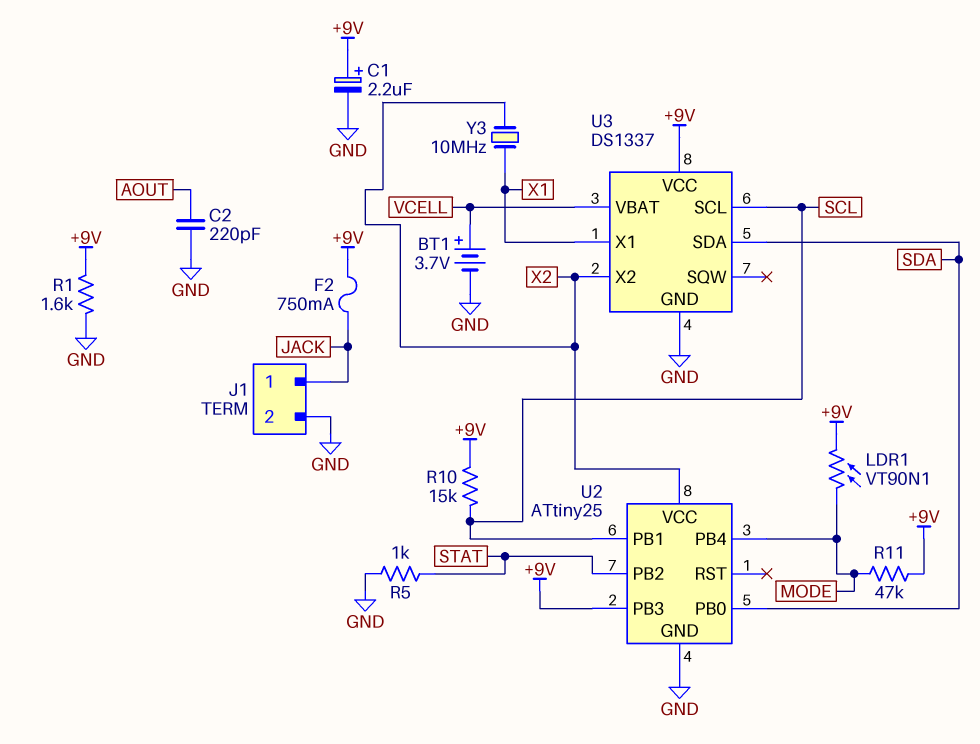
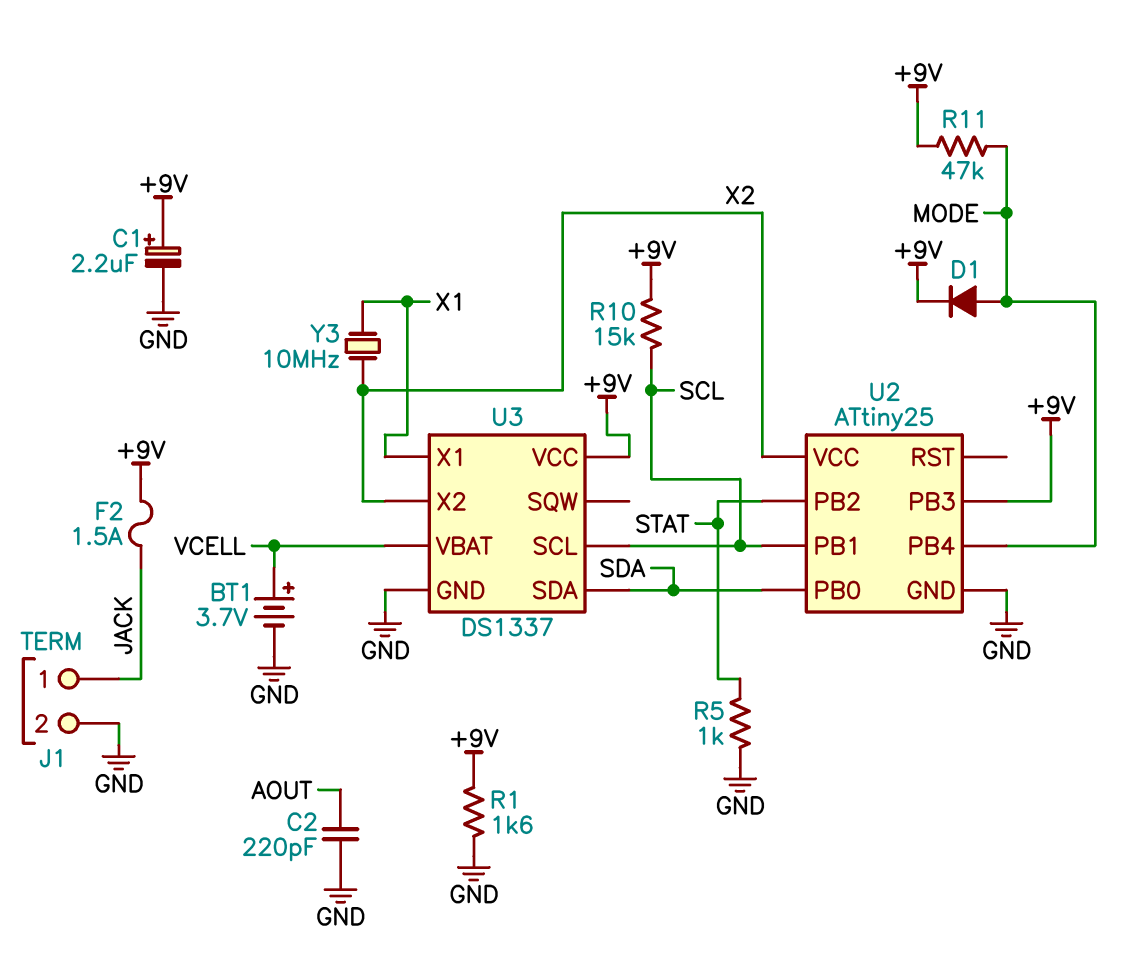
D1: none -> diode (A MODE, K +9V)
F2: 750mA (+9V, JACK) -> 1.5A (+9V, JACK)
LDR1: VT90N1 (+9V, MODE) -> none

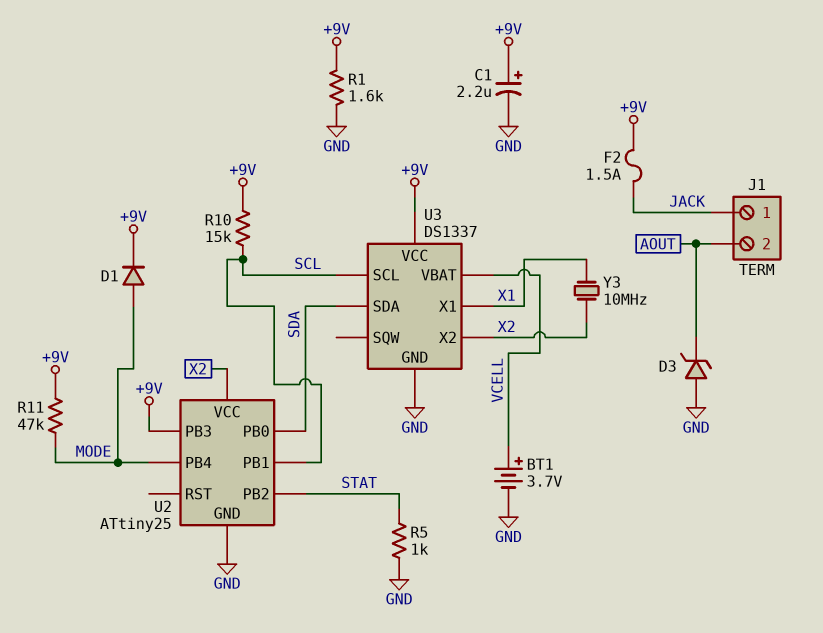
C2: 220pF (AOUT, GND) -> none
D3: none -> zener (A GND, K AOUT)
J1 pin 2: GND -> AOUT

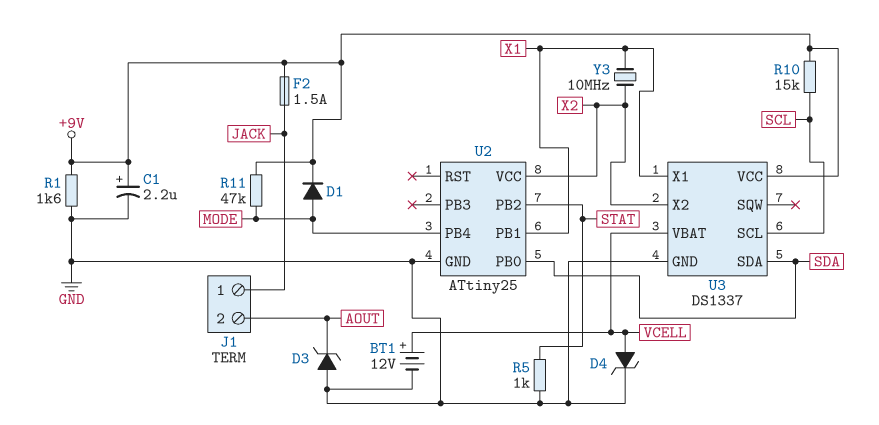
BT1: 3.7V (plus VCELL, minus GND) -> 12V (plus VCELL, minus GND)
D4: none -> zener (A VCELL, K GND)
U2 pin PB1: SCL -> X1
U2 pin PB3: +9V -> none

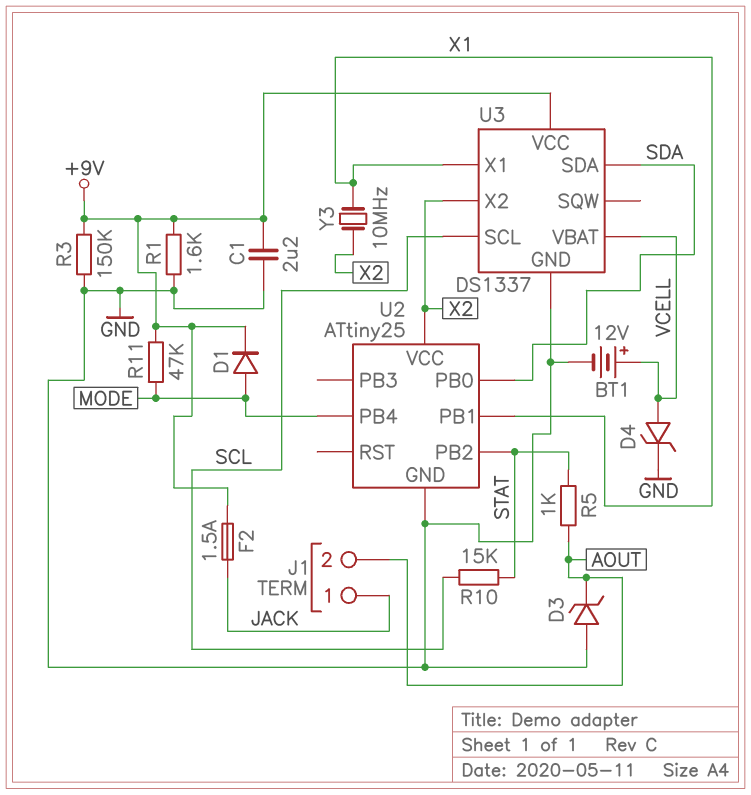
C1: 2.2uF (plus +9V, minus GND) -> 2.2uF (+9V, GND)
R3: none -> 150k (+9V, GND)
R5: 1k (GND, STAT) -> 1k (AOUT, STAT)
R10: 15k (+9V, SCL) -> 15k (SCL, STAT)

